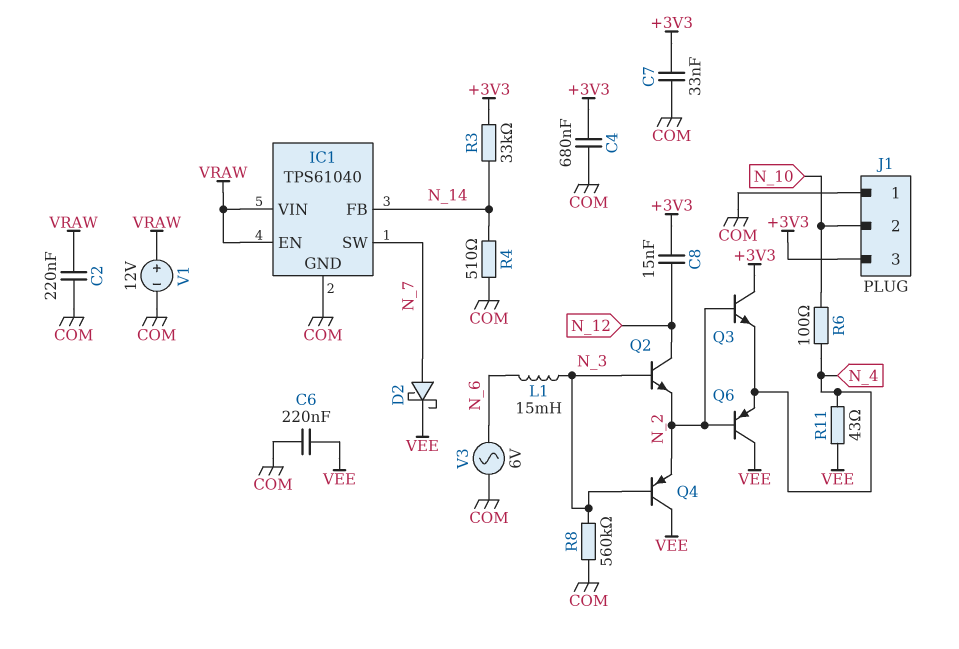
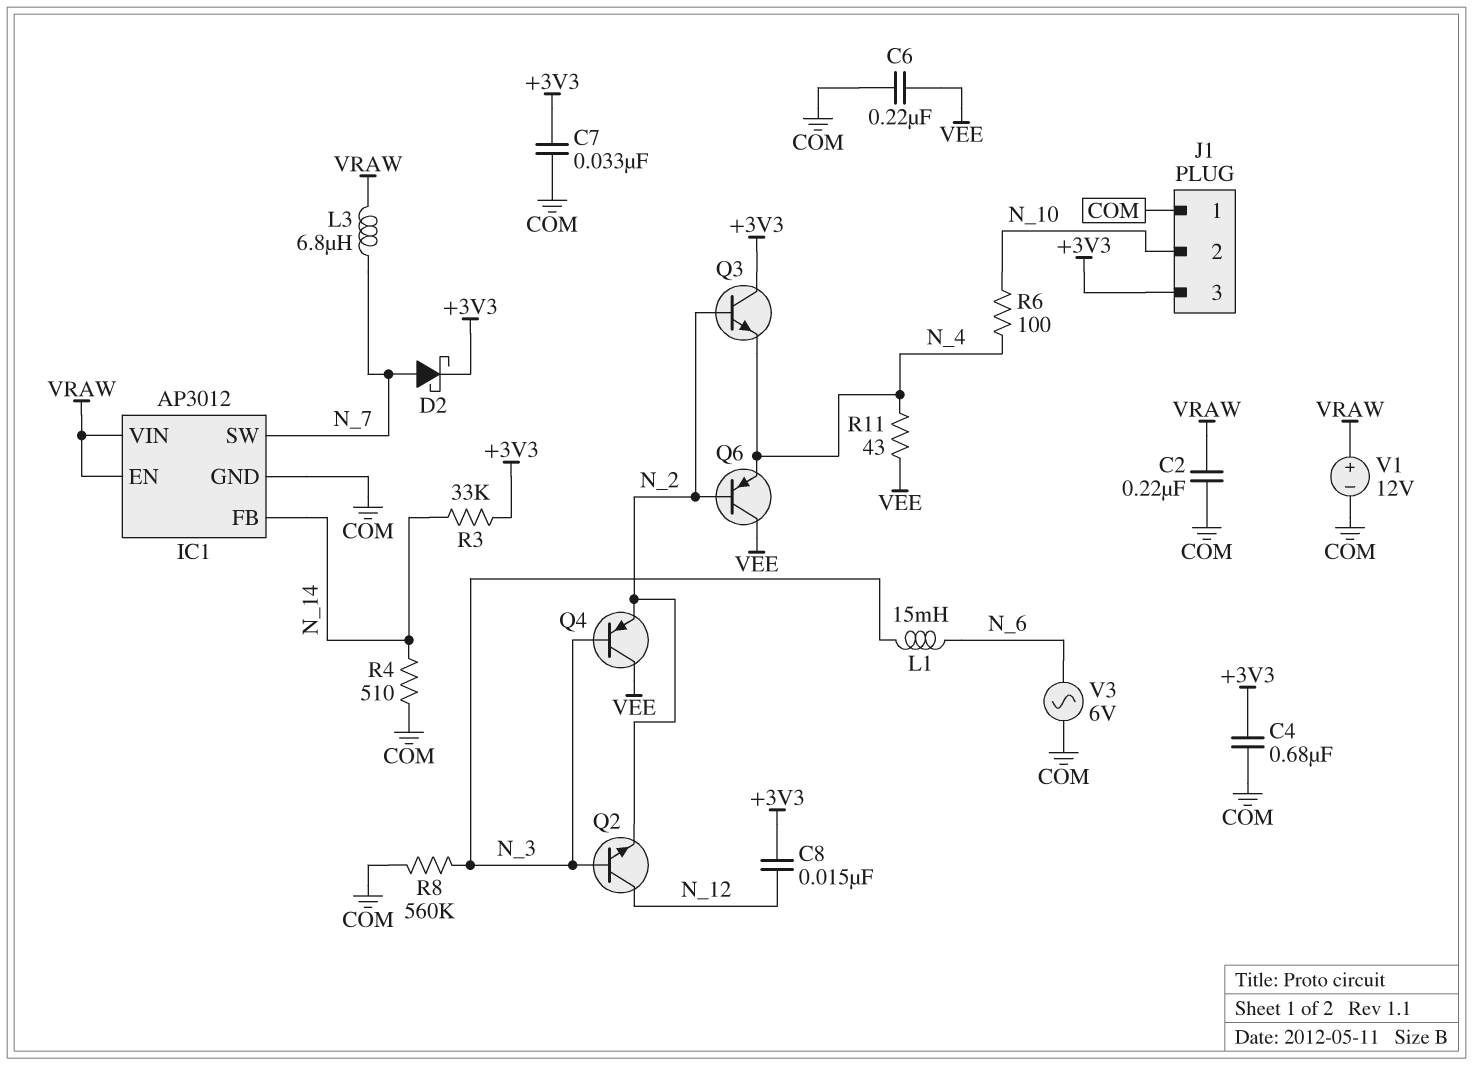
D2: schottky (A N_7, K VEE) -> schottky (A N_7, K +3V3)
IC1: TPS61040 -> AP3012
L3: none -> 6.8uH (N_7, VRAW)

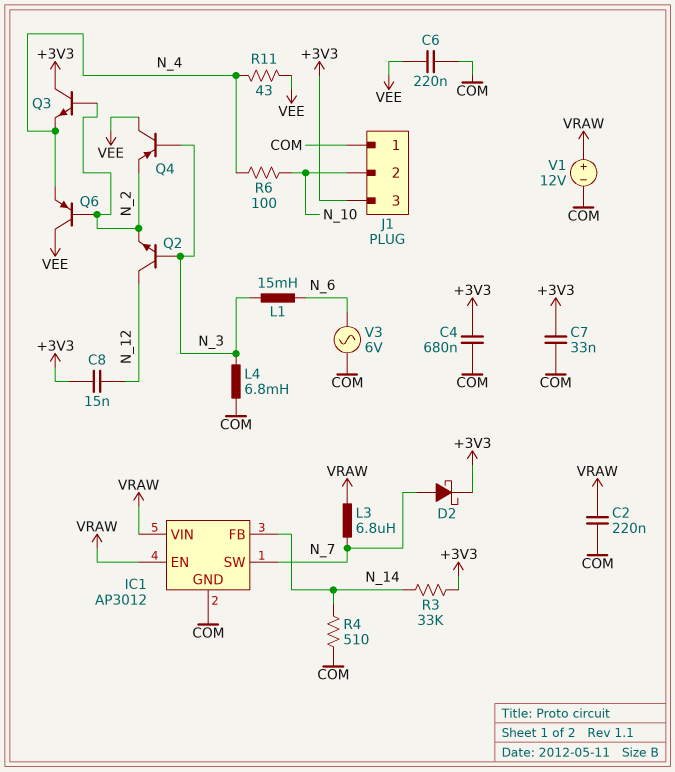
L4: none -> 6.8mH (COM, N_3)
R8: 560k (COM, N_3) -> none

